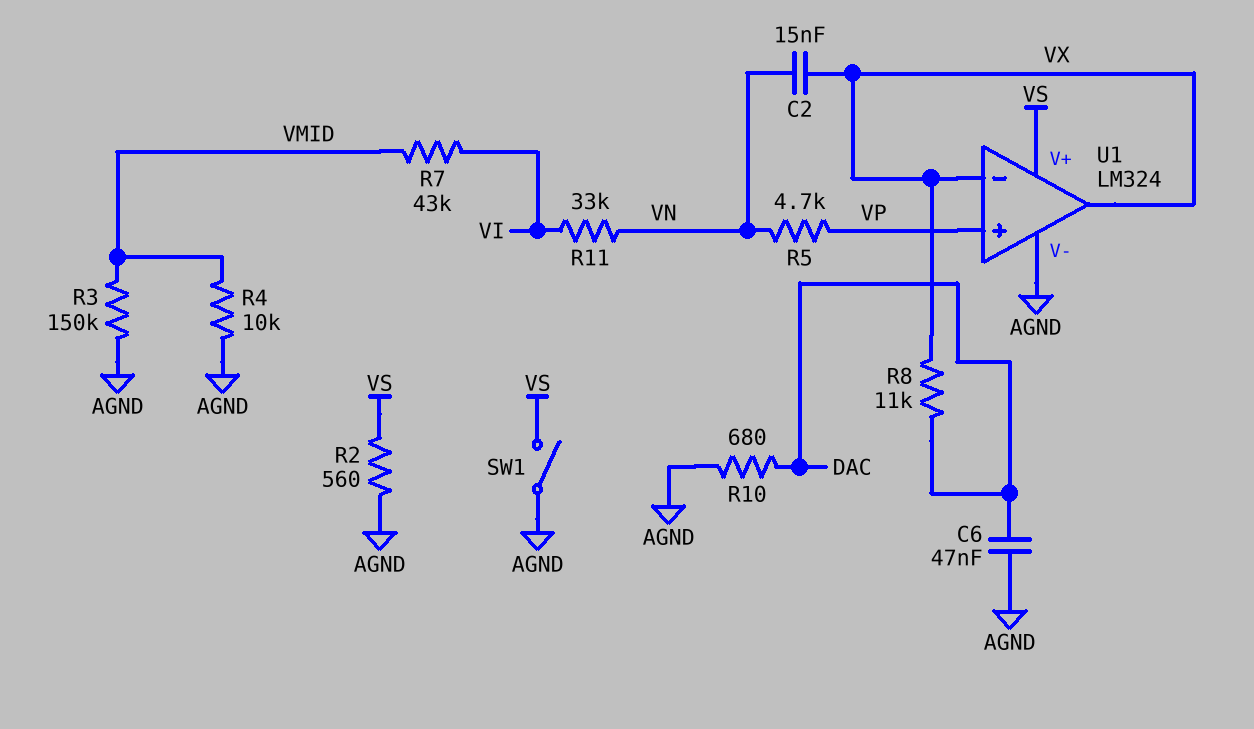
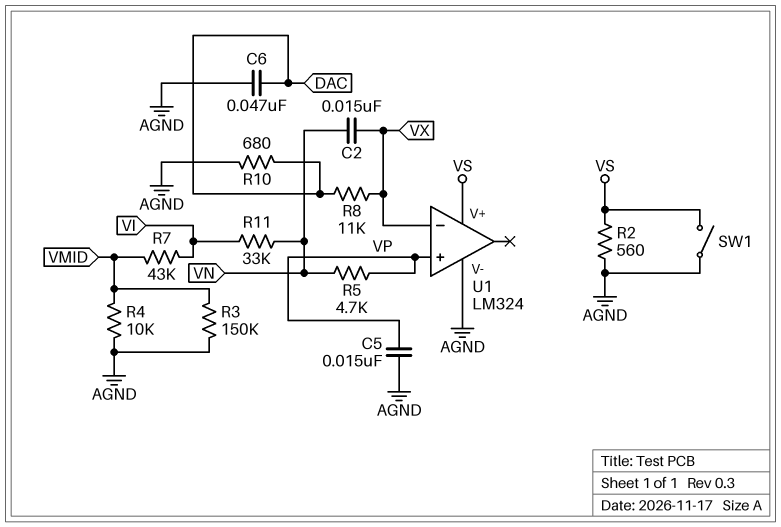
C5: none -> 15nF (AGND, VP)
U1 pin out: VX -> none

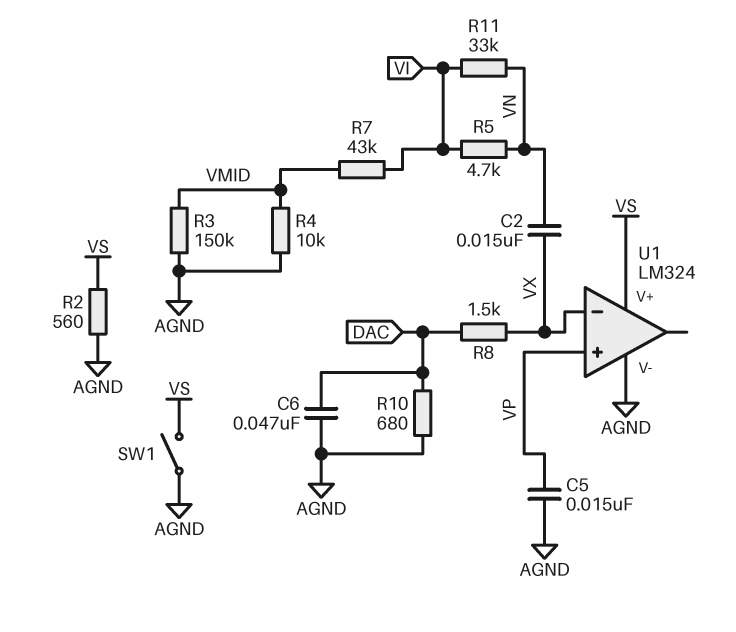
R5: 4.7k (VN, VP) -> 4.7k (VI, VN)
R8: 11k (DAC, VX) -> 1.5k (DAC, VX)

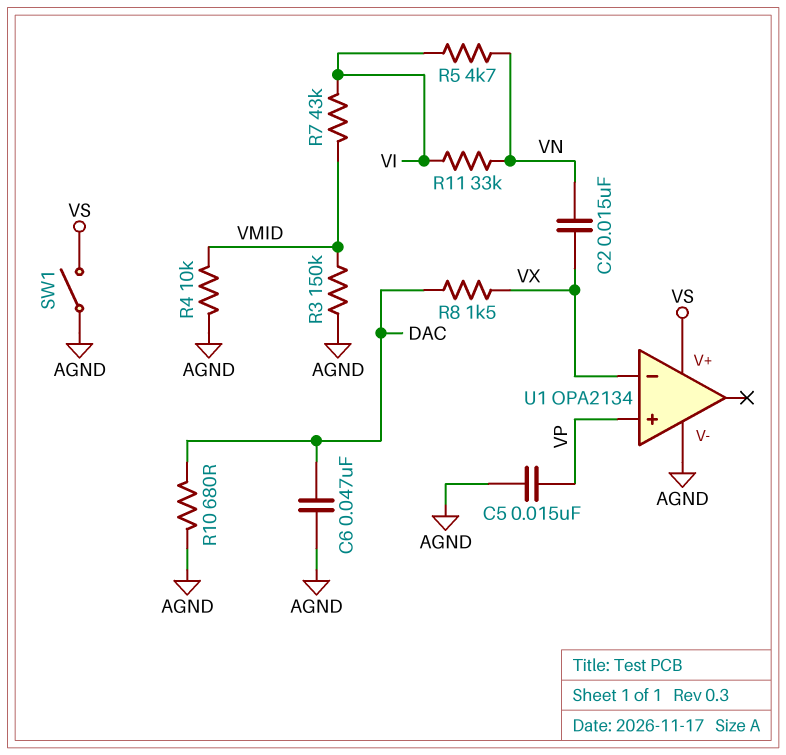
R2: 560 (AGND, VS) -> none
U1: LM324 -> OPA2134

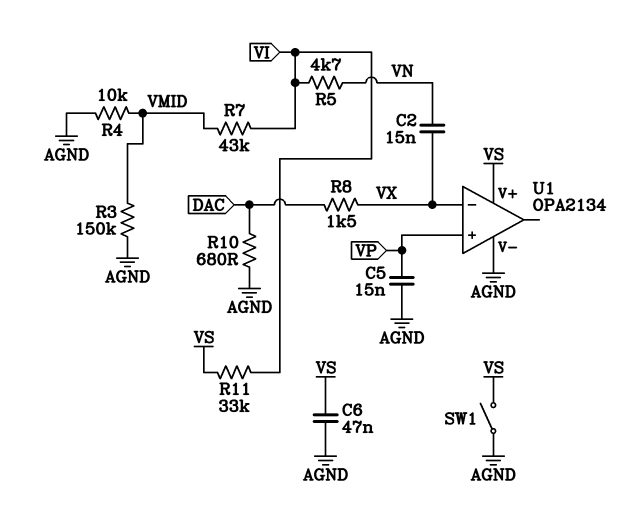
C6: 47nF (AGND, DAC) -> 47nF (AGND, VS)
R11: 33k (VI, VN) -> 33k (VI, VS)

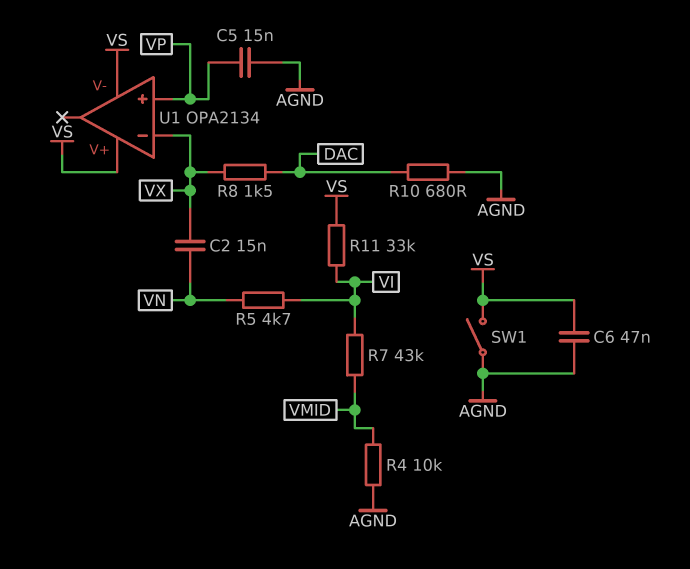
R3: 150k (AGND, VMID) -> none
U1 pin V-: AGND -> VS

